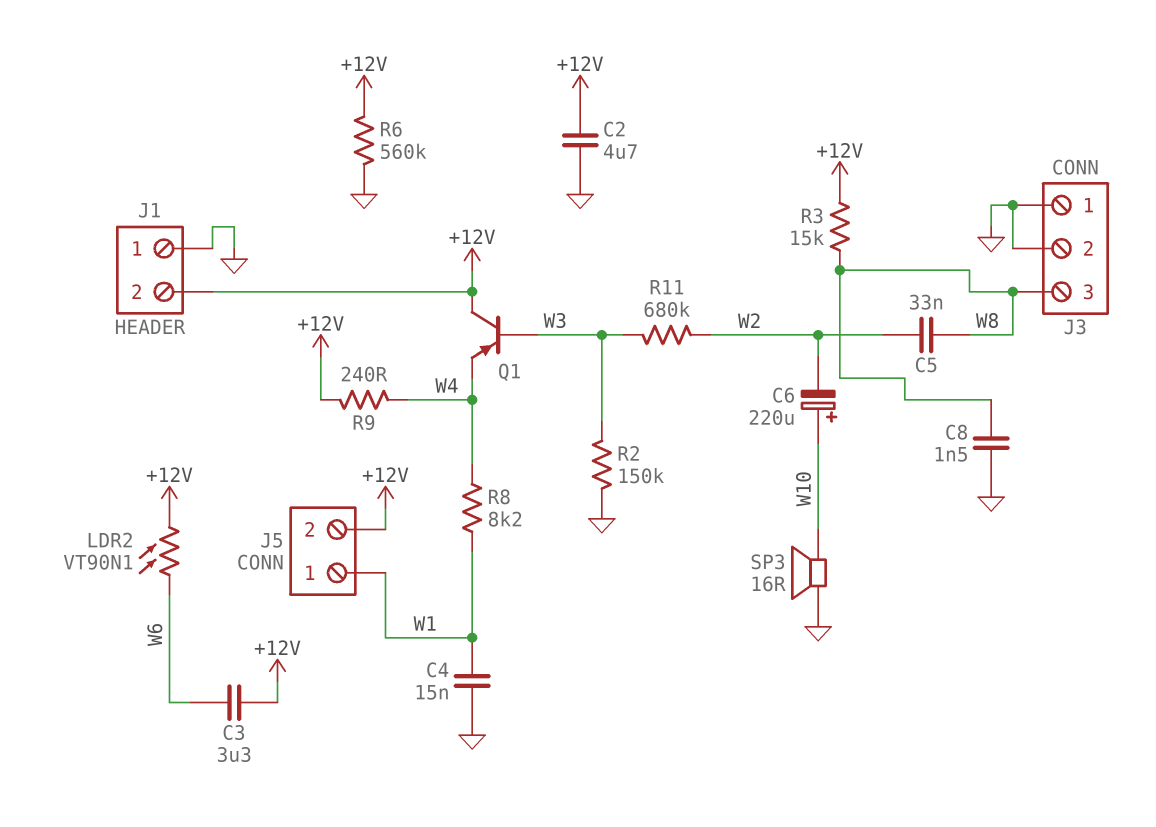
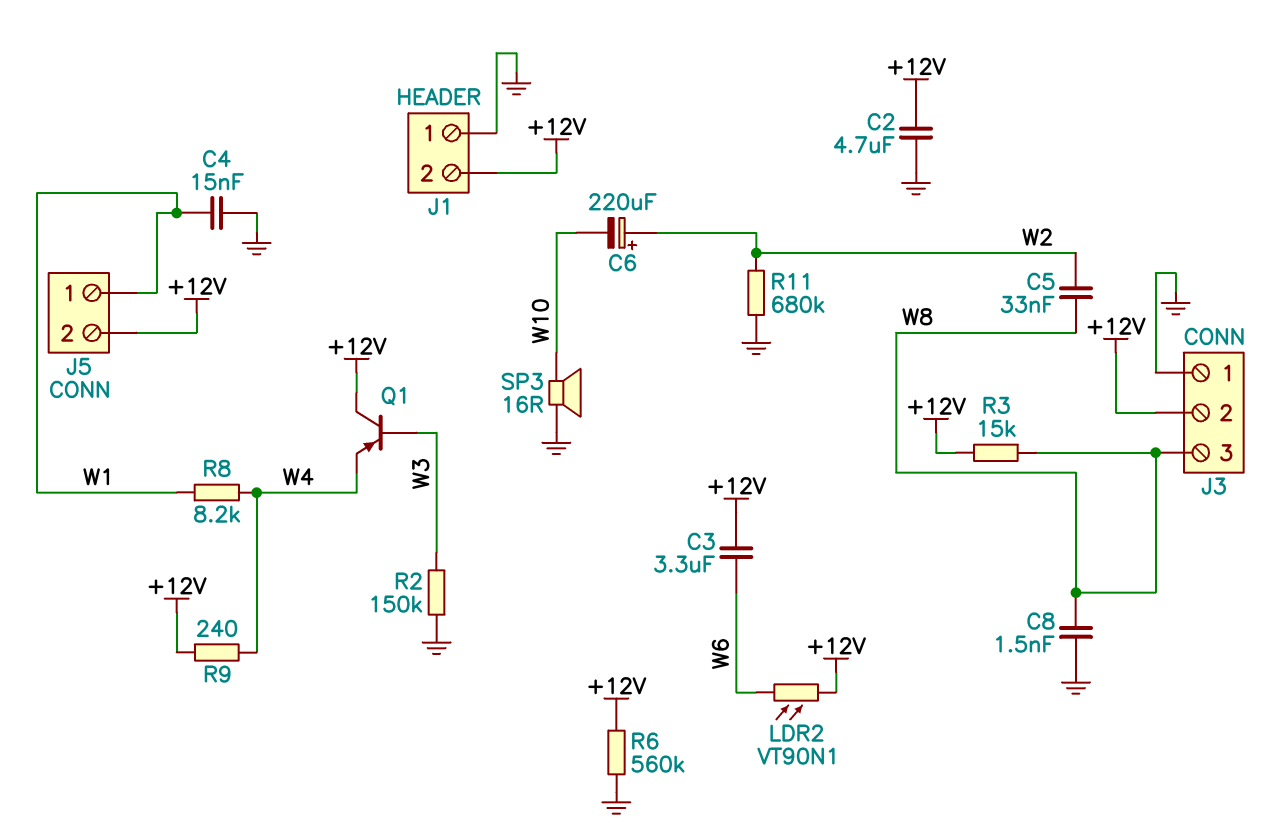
C6: 220uF (plus W10, minus W2) -> 220uF (plus W2, minus W10)
J3 pin 2: GND -> +12V
R11: 680k (W2, W3) -> 680k (GND, W2)

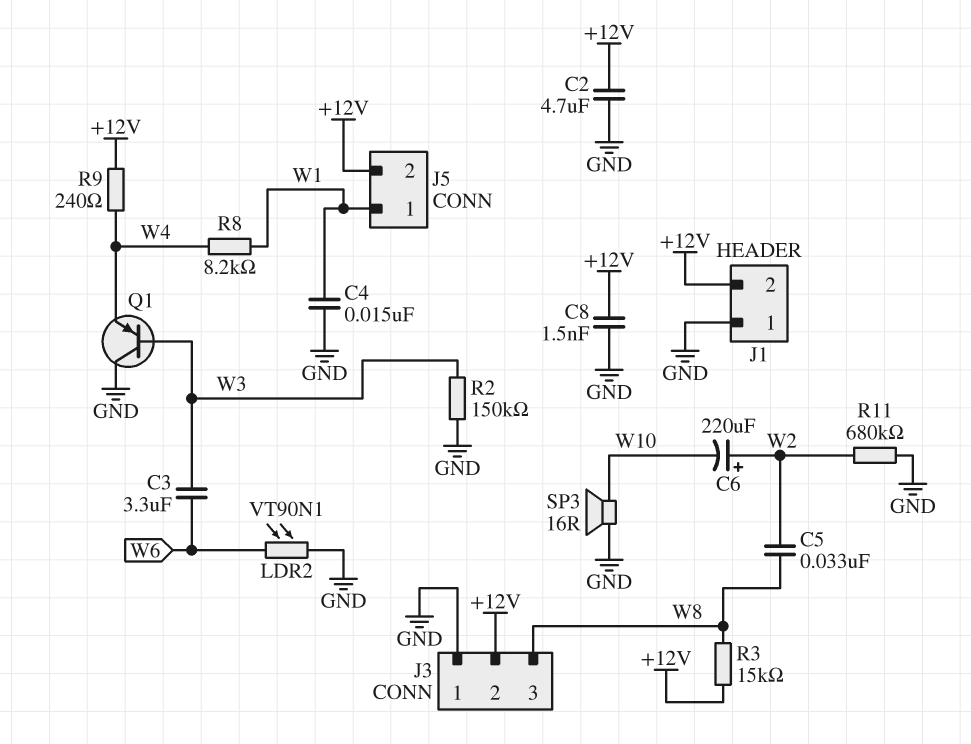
C3: 3.3uF (+12V, W6) -> 3.3uF (W3, W6)
C8: 1.5nF (GND, W8) -> 1.5nF (+12V, GND)
LDR2: VT90N1 (+12V, W6) -> VT90N1 (GND, W6)
Q1: PNP (B W3, C +12V, E W4) -> PNP (B W3, C GND, E W4)
R6: 560k (+12V, GND) -> none

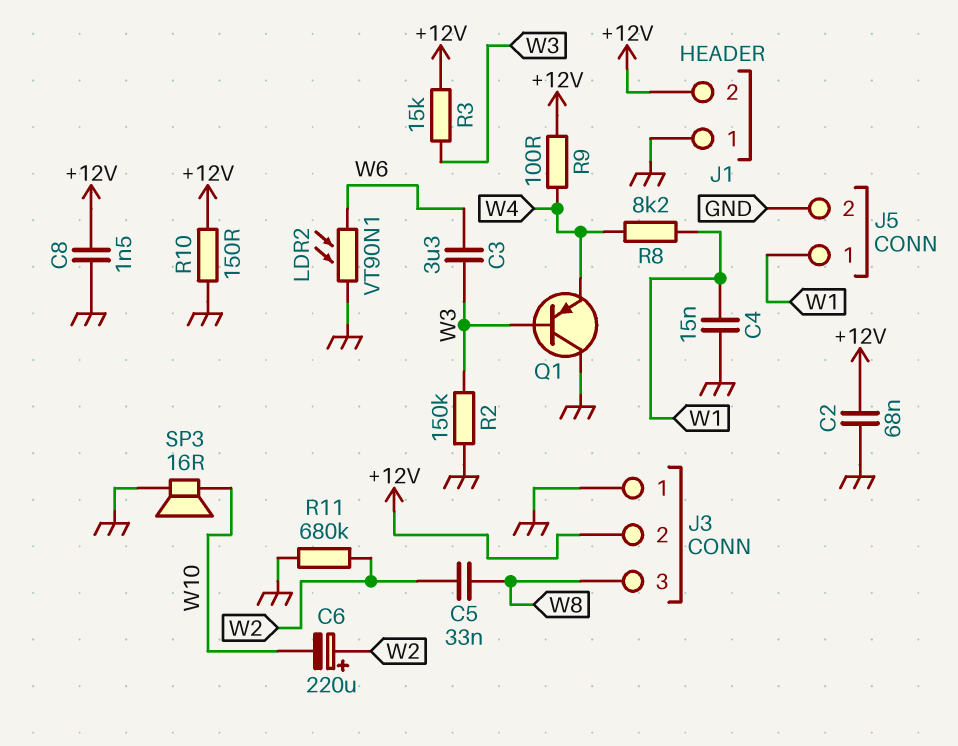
C2: 4.7uF (+12V, GND) -> 68nF (+12V, GND)
J5 pin 2: +12V -> GND
R3: 15k (+12V, W8) -> 15k (+12V, W3)
R9: 240 (+12V, W4) -> 100 (+12V, W4)
R10: none -> 150 (+12V, GND)

